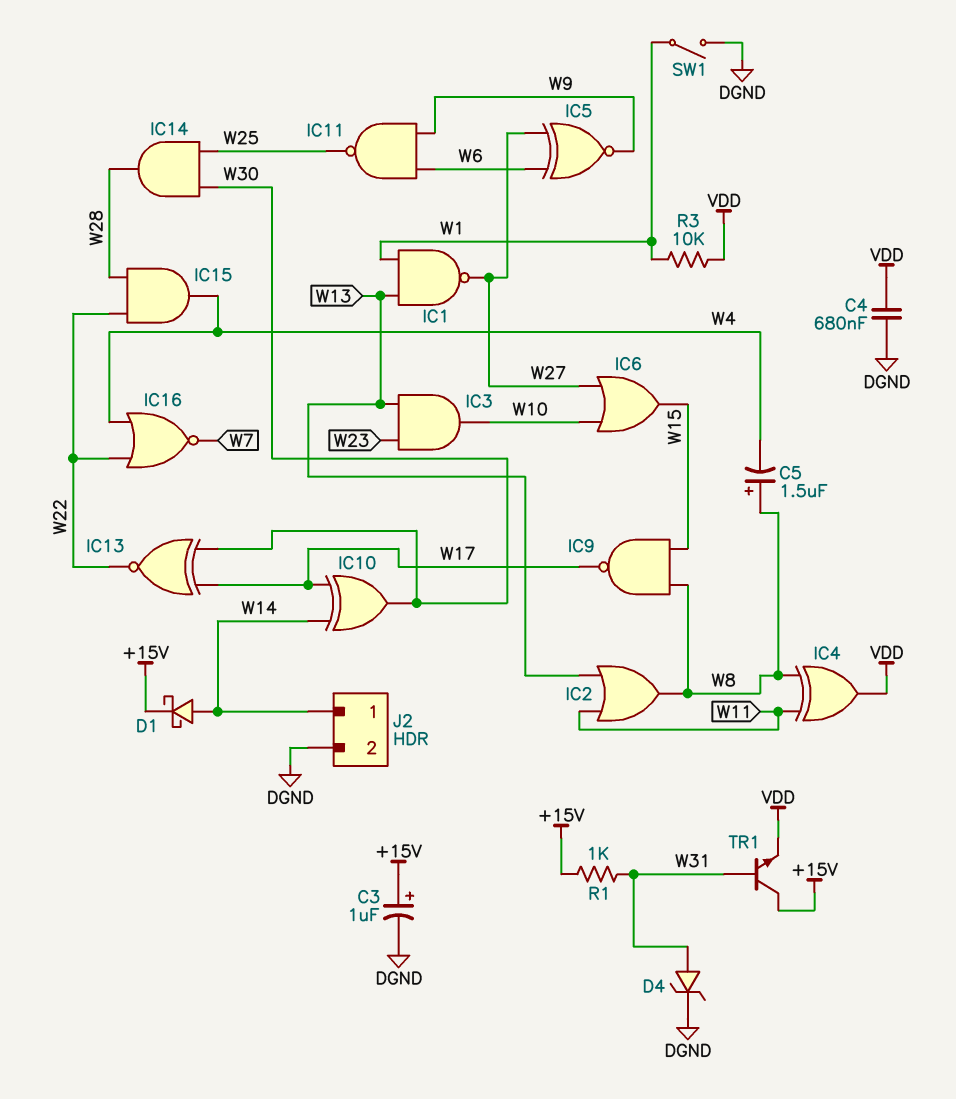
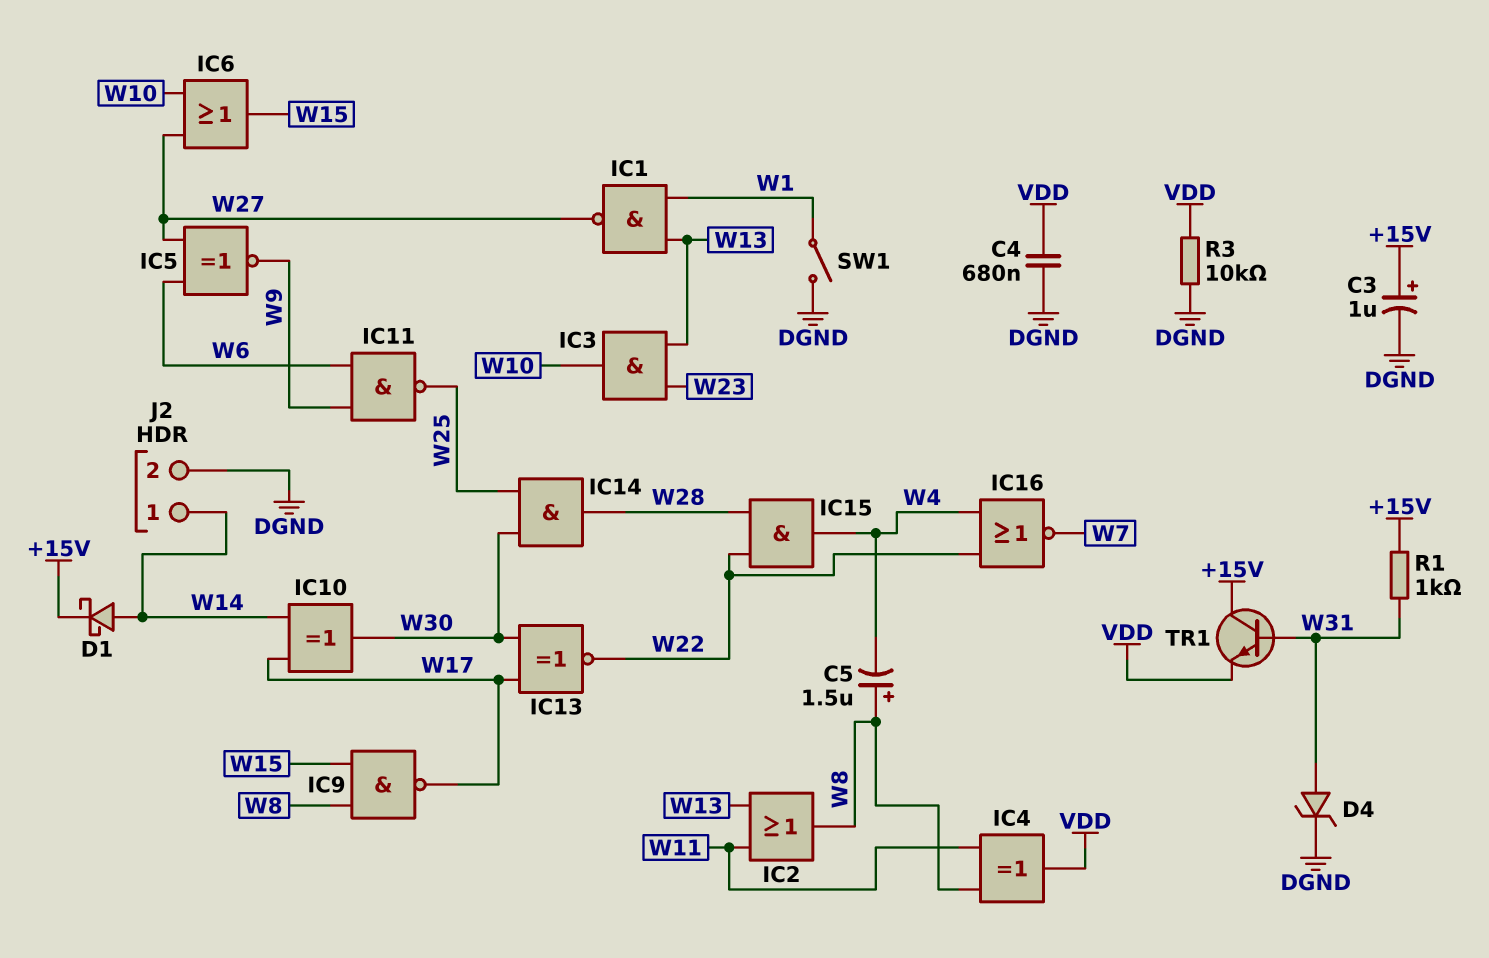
R3: 10k (VDD, W1) -> 10k (DGND, VDD)

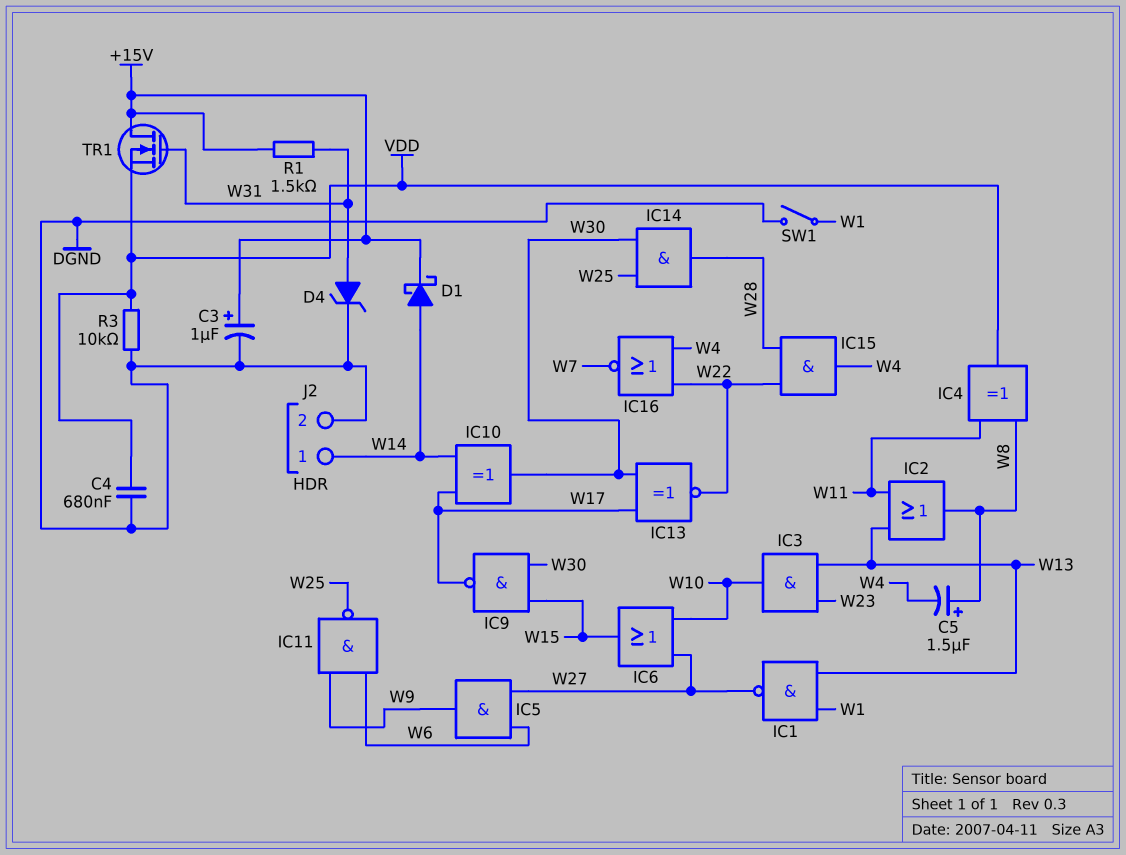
IC5: XNOR (in W6, in W27, out W9) -> AND (in W6, in W27, out W9)
IC9: NAND (in W8, in W15, out W17) -> NAND (in W15, in W30, out W17)
R1: 1k (+15V, W31) -> 1.5k (+15V, W31)
TR1: NPN (B W31, C +15V, E VDD) -> NMOS (G W31, D +15V, S VDD)

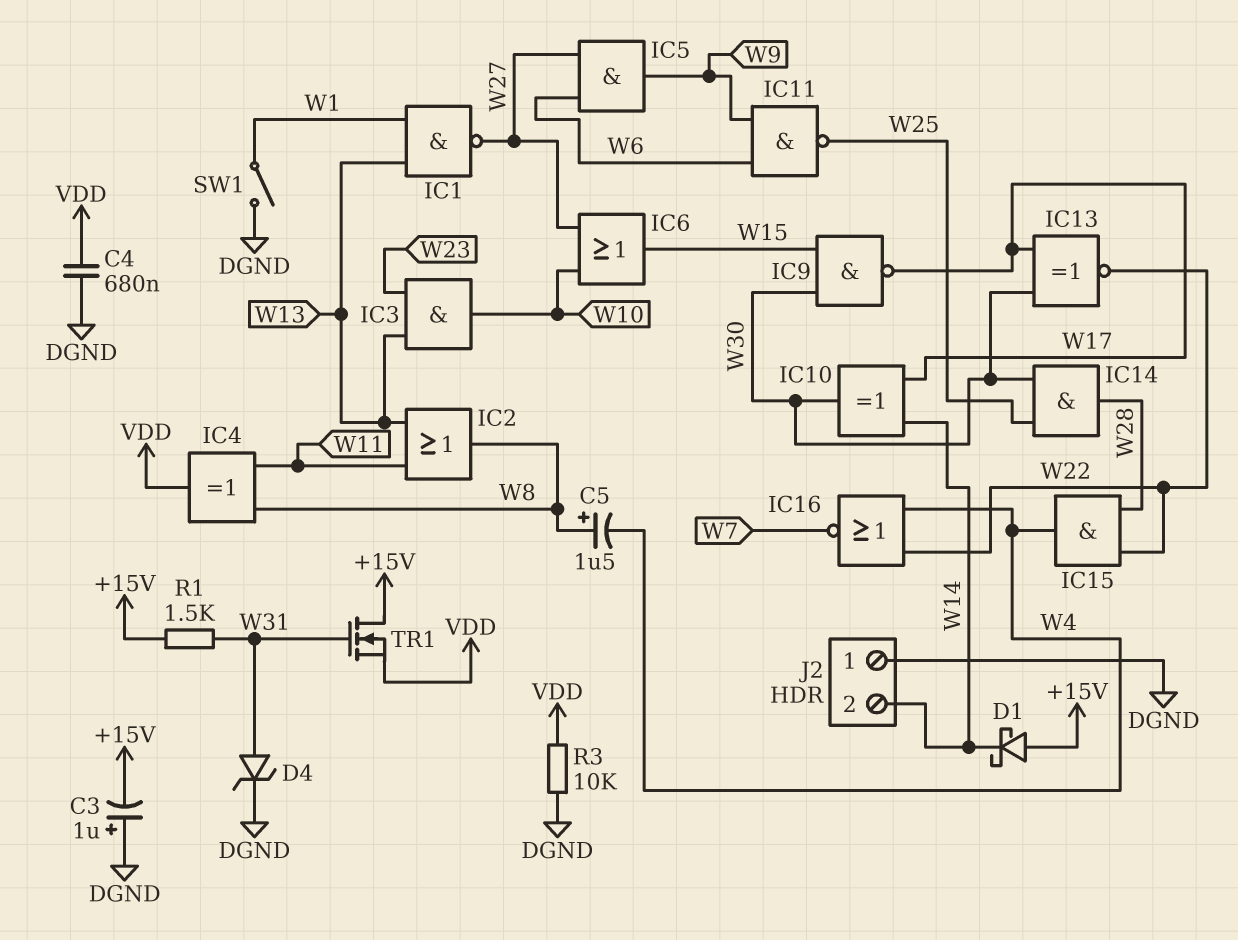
C3: 1uF (plus +15V, minus DGND) -> 1uF (plus DGND, minus +15V)
D1: schottky (A W14, K +15V) -> schottky (A +15V, K W14)
J2 pin 1: W14 -> DGND
J2 pin 2: DGND -> W14

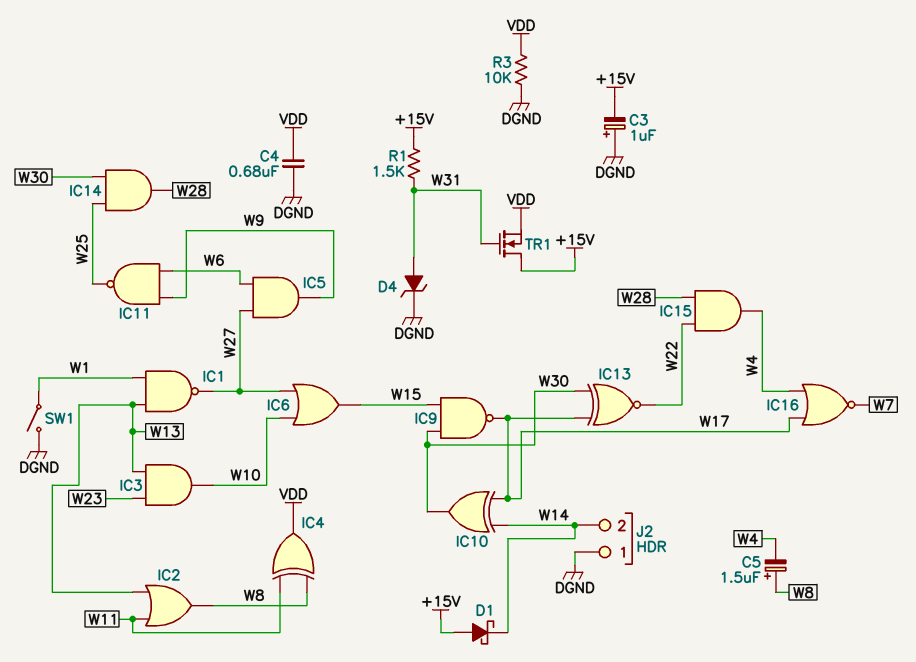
IC16: NOR (in W4, in W22, out W7) -> NOR (in W4, in W17, out W7)

